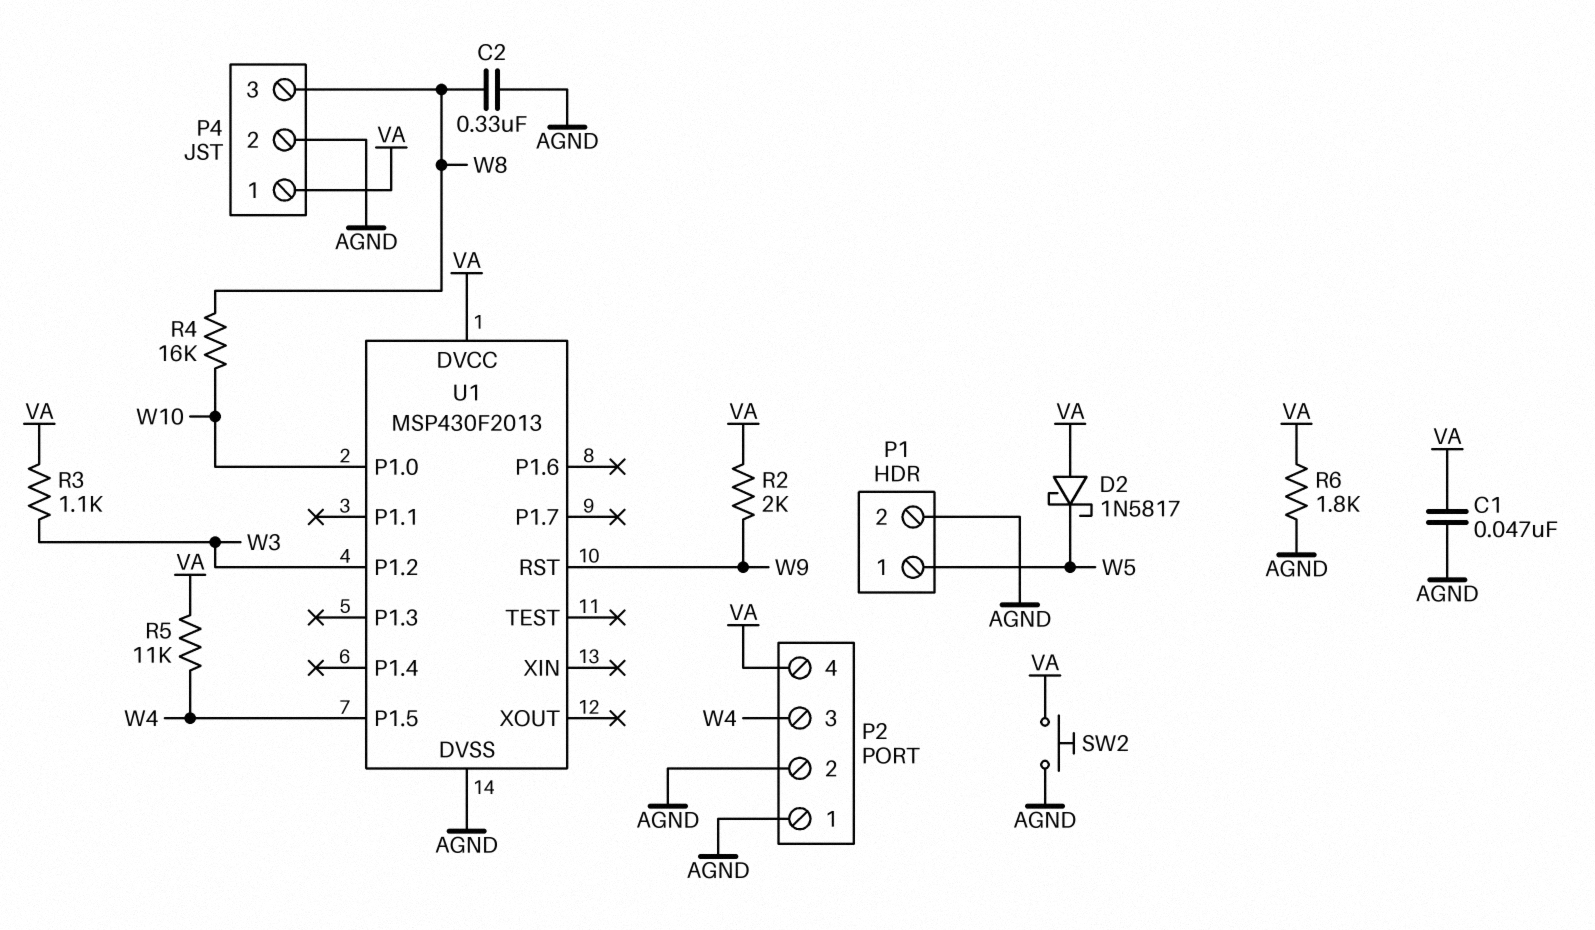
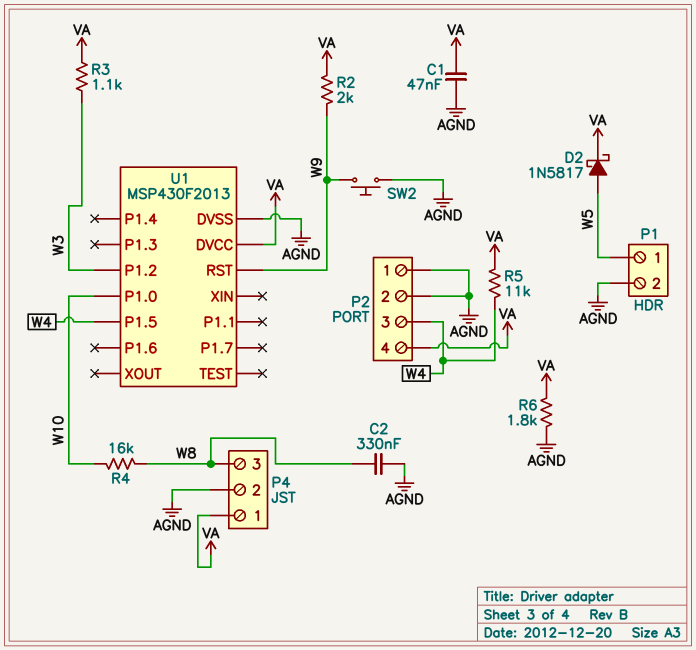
D2: schottky 1N5817 (A VA, K W5) -> schottky 1N5817 (A W5, K VA)
SW2: button (AGND, VA) -> button (AGND, W9)

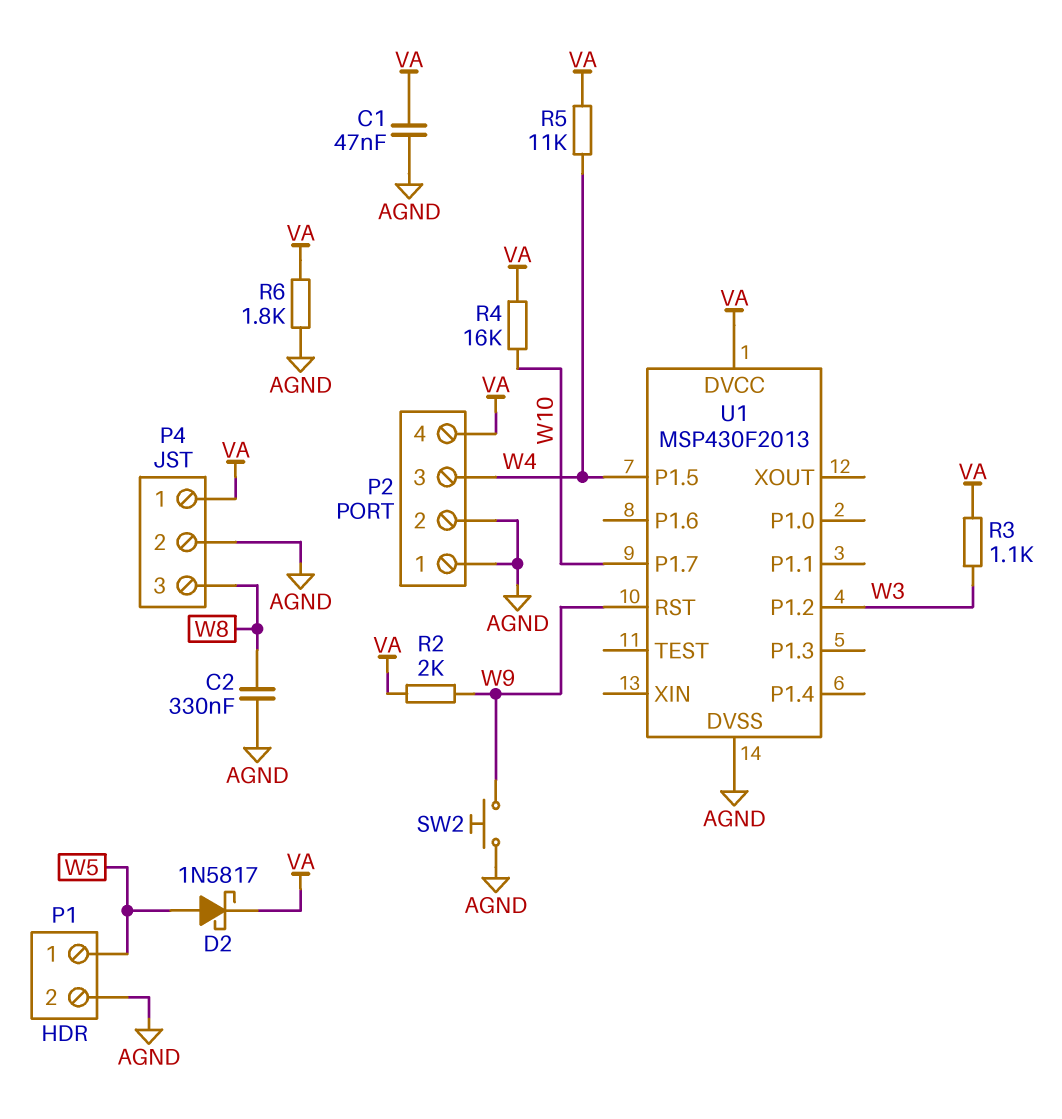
R4: 16k (W8, W10) -> 16k (VA, W10)
U1 pin P1.0: W10 -> none
U1 pin P1.7: none -> W10

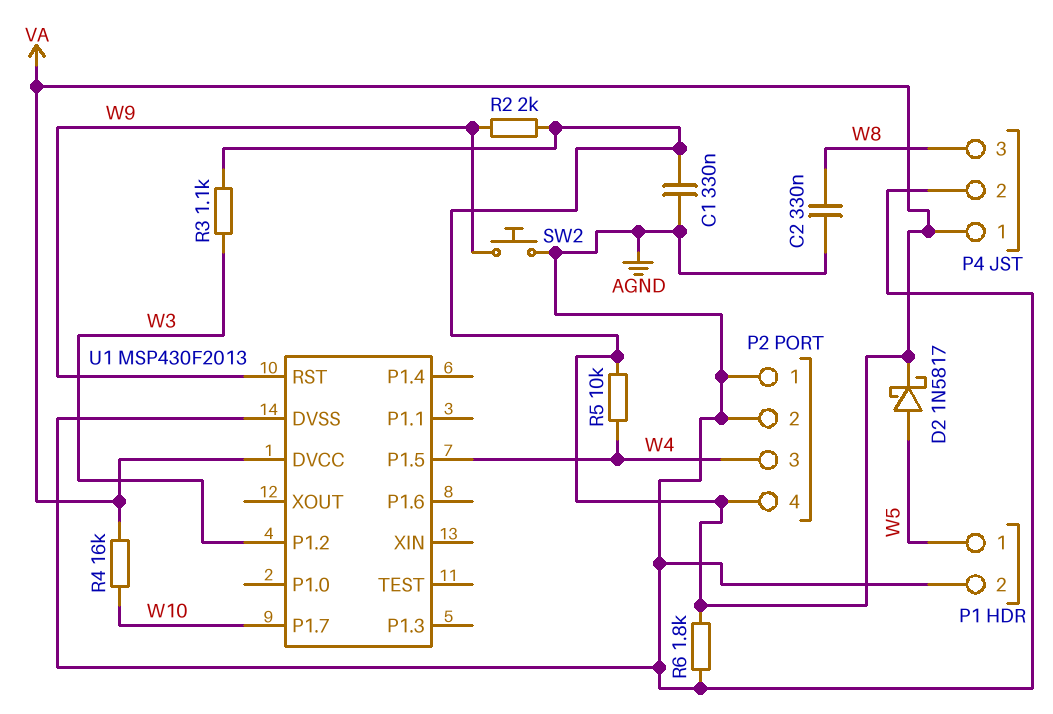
C1: 47nF (AGND, VA) -> 330nF (AGND, VA)
R5: 11k (VA, W4) -> 10k (VA, W4)

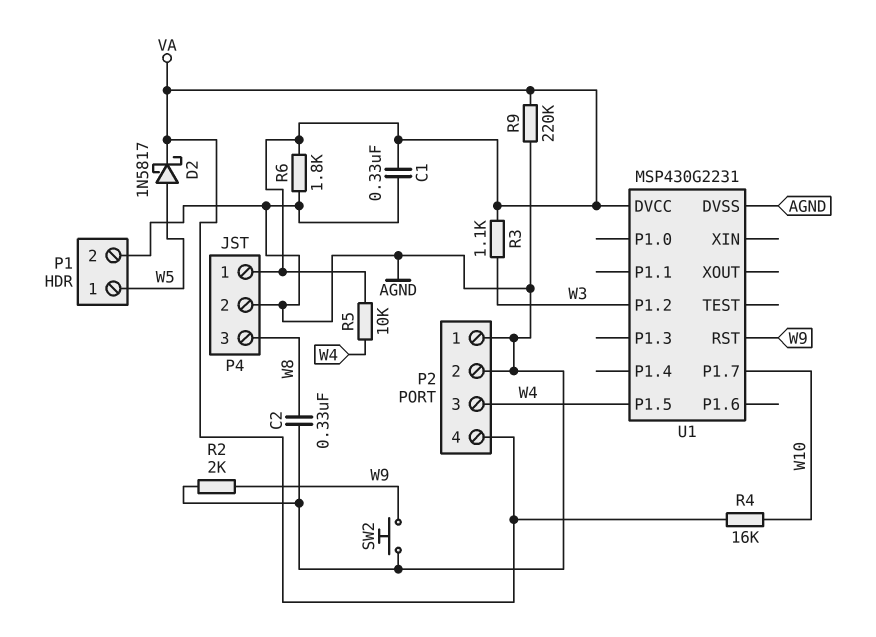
R2: 2k (VA, W9) -> 2k (AGND, W9)
R9: none -> 220k (AGND, VA)
U1: MSP430F2013 -> MSP430G2231

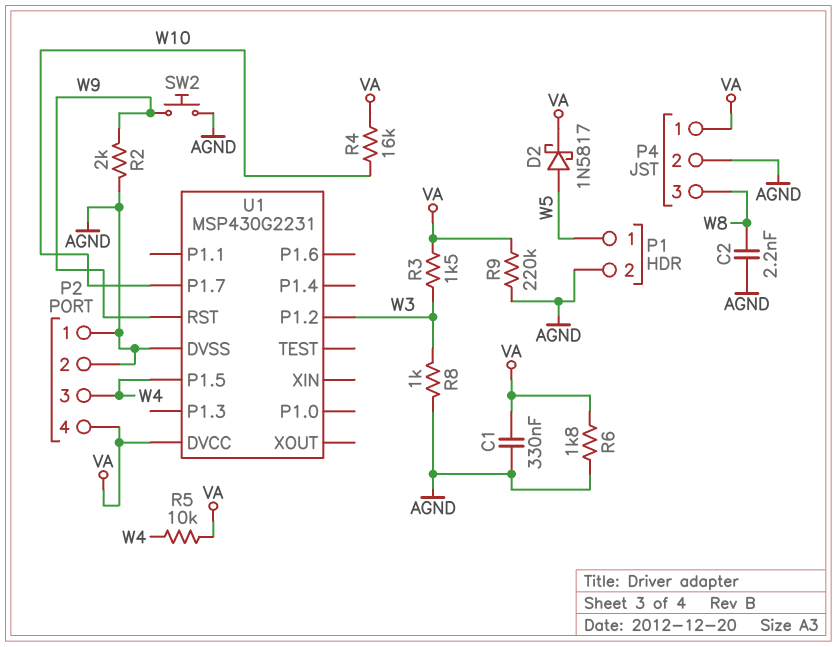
C2: 330nF (AGND, W8) -> 2.2nF (AGND, W8)
R3: 1.1k (VA, W3) -> 1.5k (VA, W3)
R8: none -> 1k (AGND, W3)

